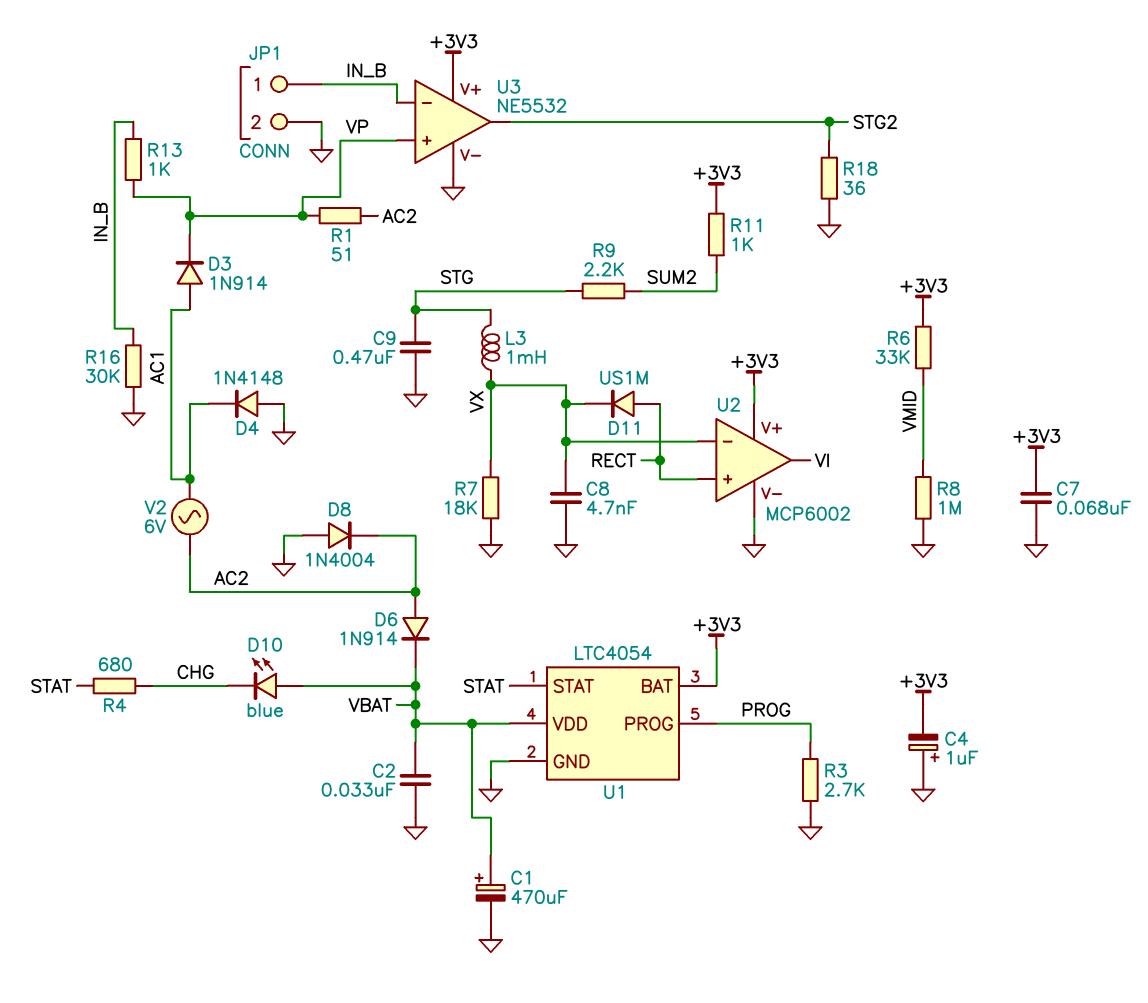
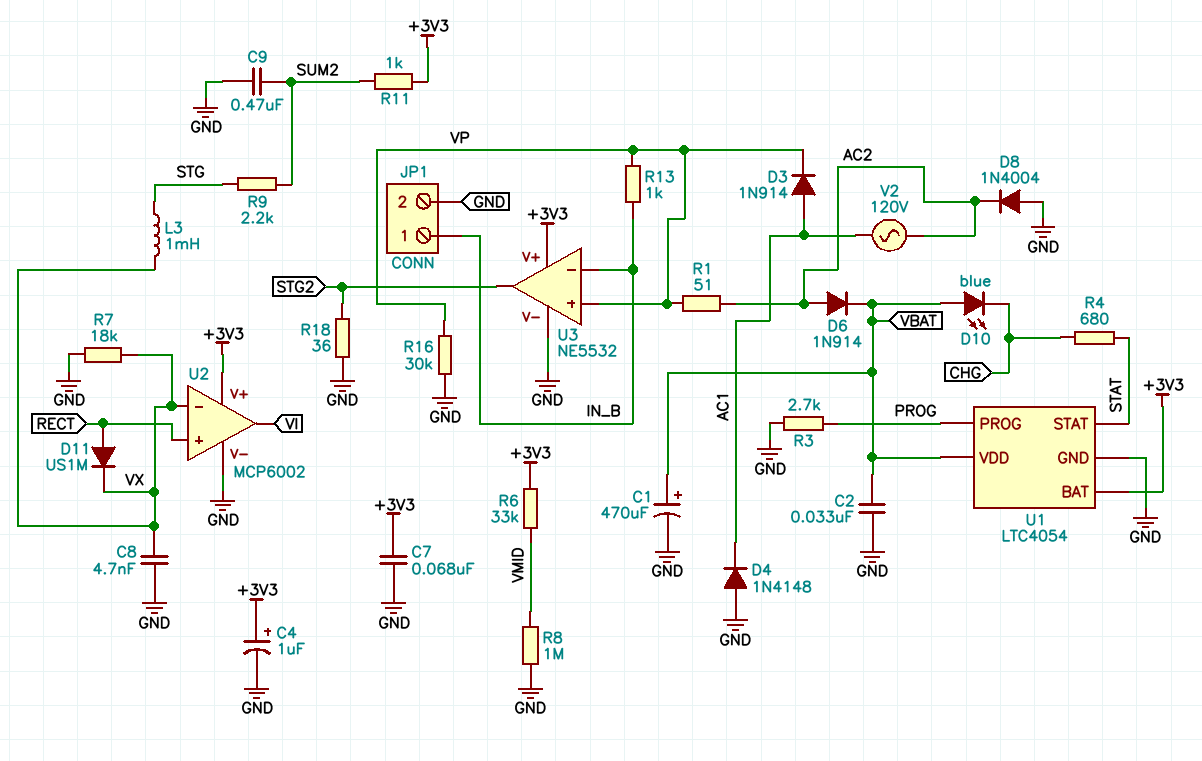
C4: 1uF (plus GND, minus +3V3) -> 1uF (plus +3V3, minus GND)
C9: 470nF (GND, STG) -> 470nF (GND, SUM2)
R16: 30k (GND, IN_B) -> 30k (GND, VP)
V2: AC 6V (AC1, AC2) -> AC 120V (AC1, AC2)

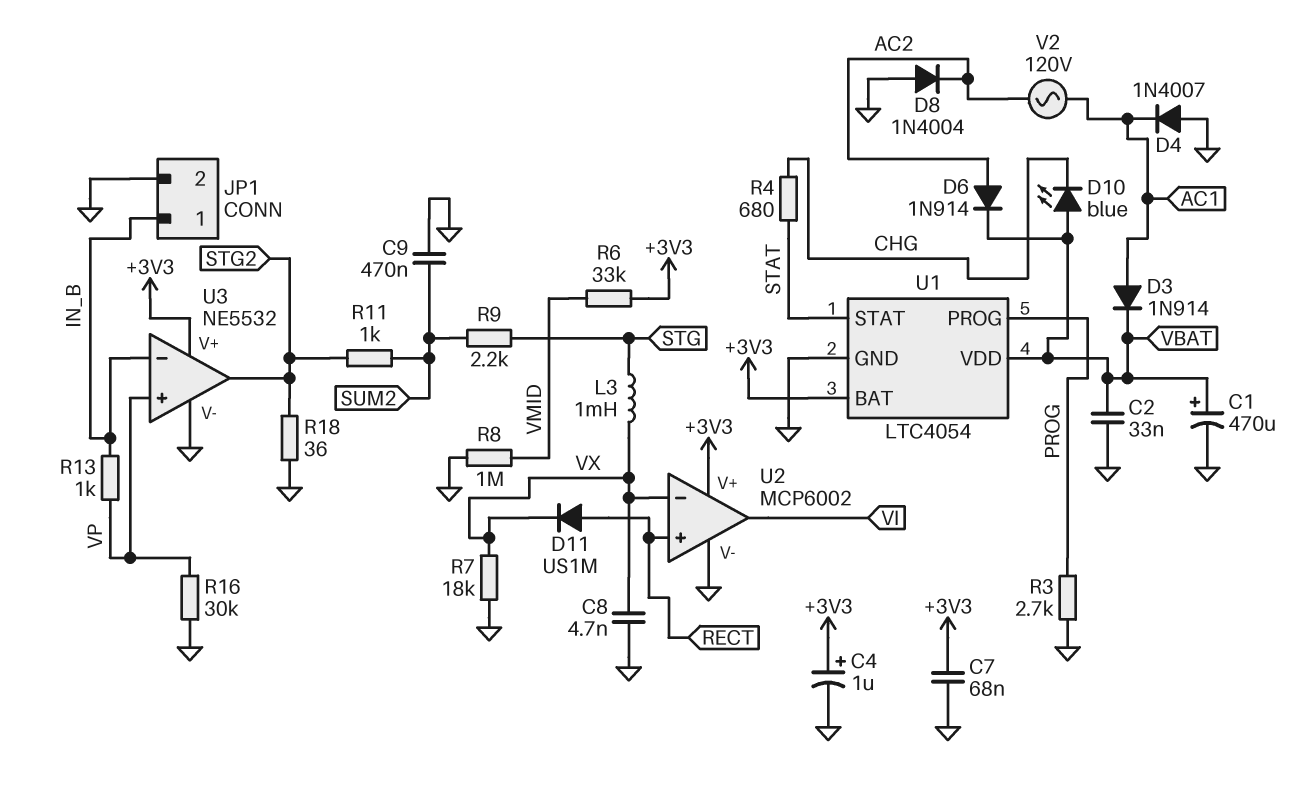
D3: diode 1N914 (A AC1, K VP) -> diode 1N914 (A AC1, K VBAT)
D4: diode 1N4148 (A GND, K AC1) -> diode 1N4007 (A GND, K AC1)
R1: 51 (AC2, VP) -> none
R11: 1k (+3V3, SUM2) -> 1k (STG2, SUM2)

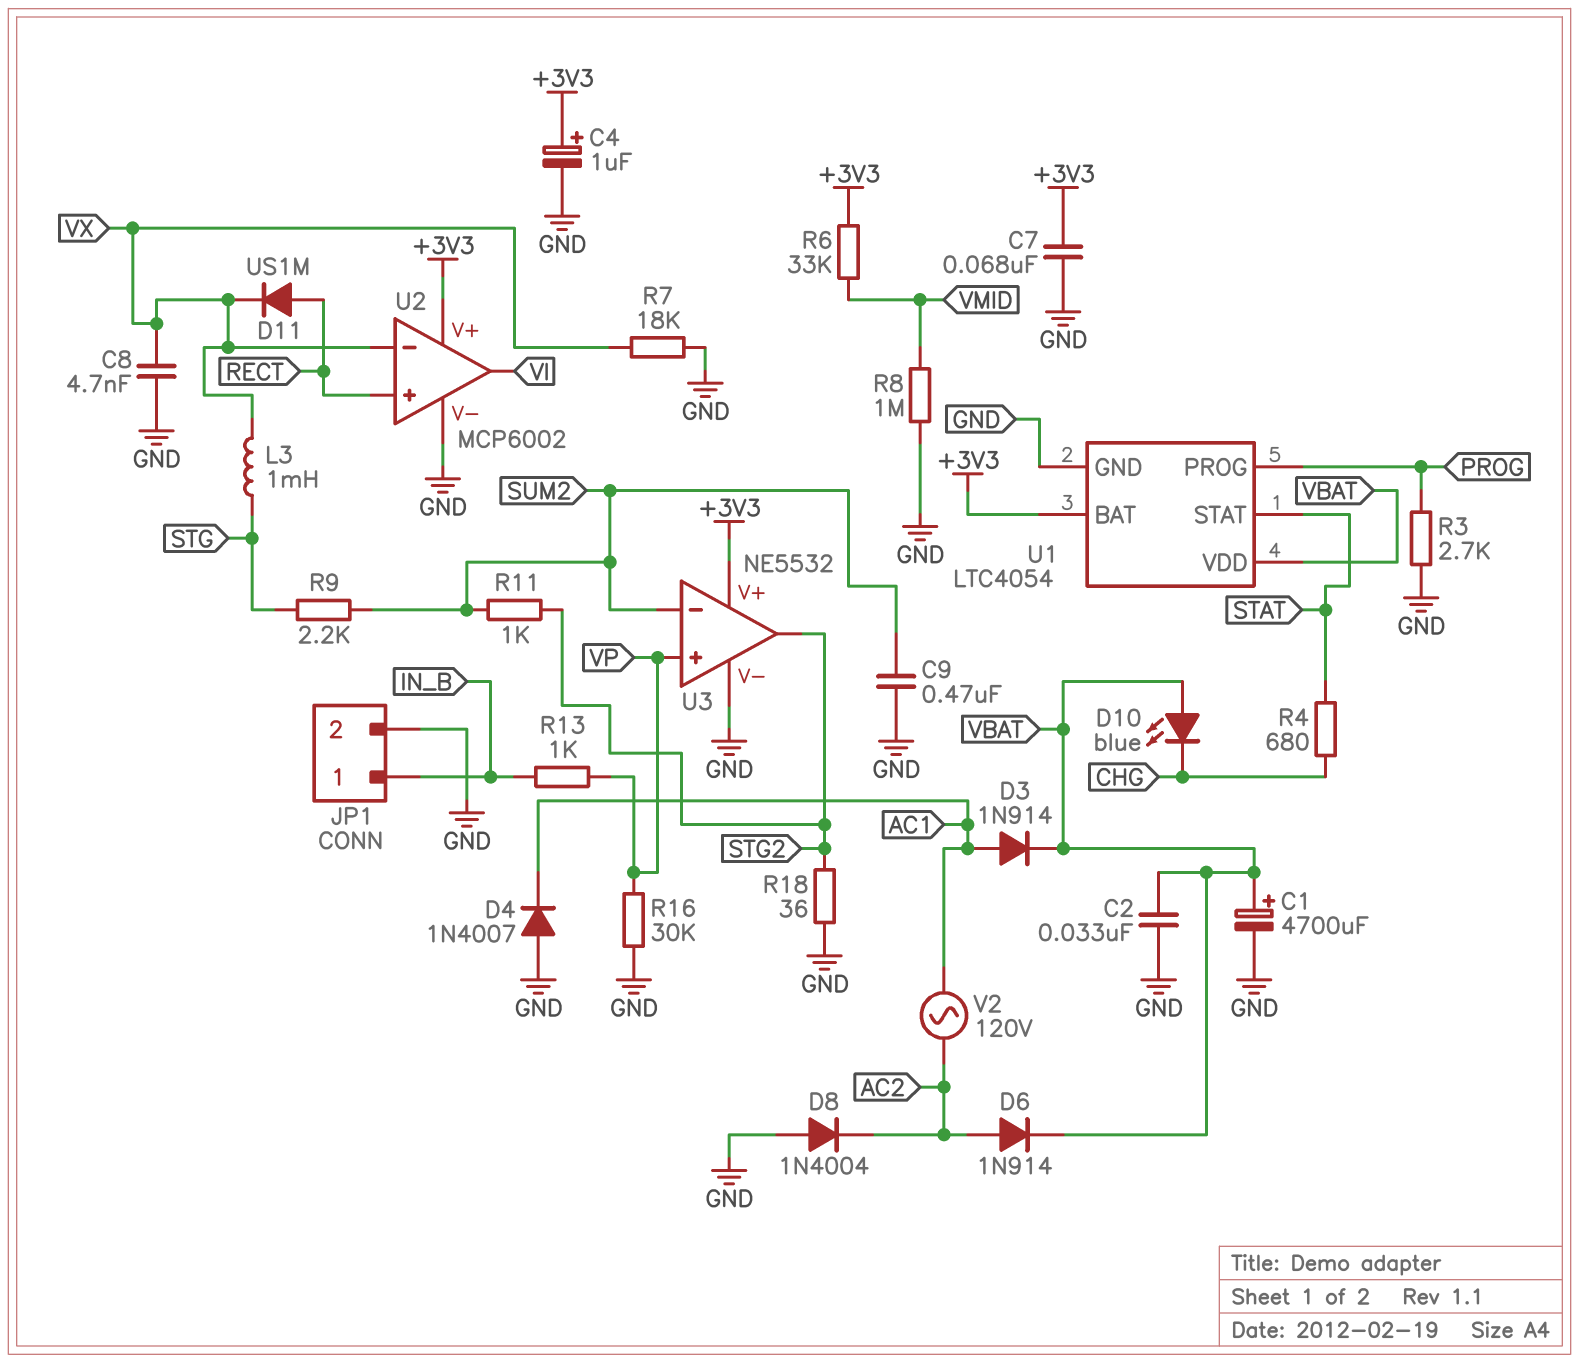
C1: 470uF (plus VBAT, minus GND) -> 4700uF (plus VBAT, minus GND)
U3 pin in-: IN_B -> SUM2

